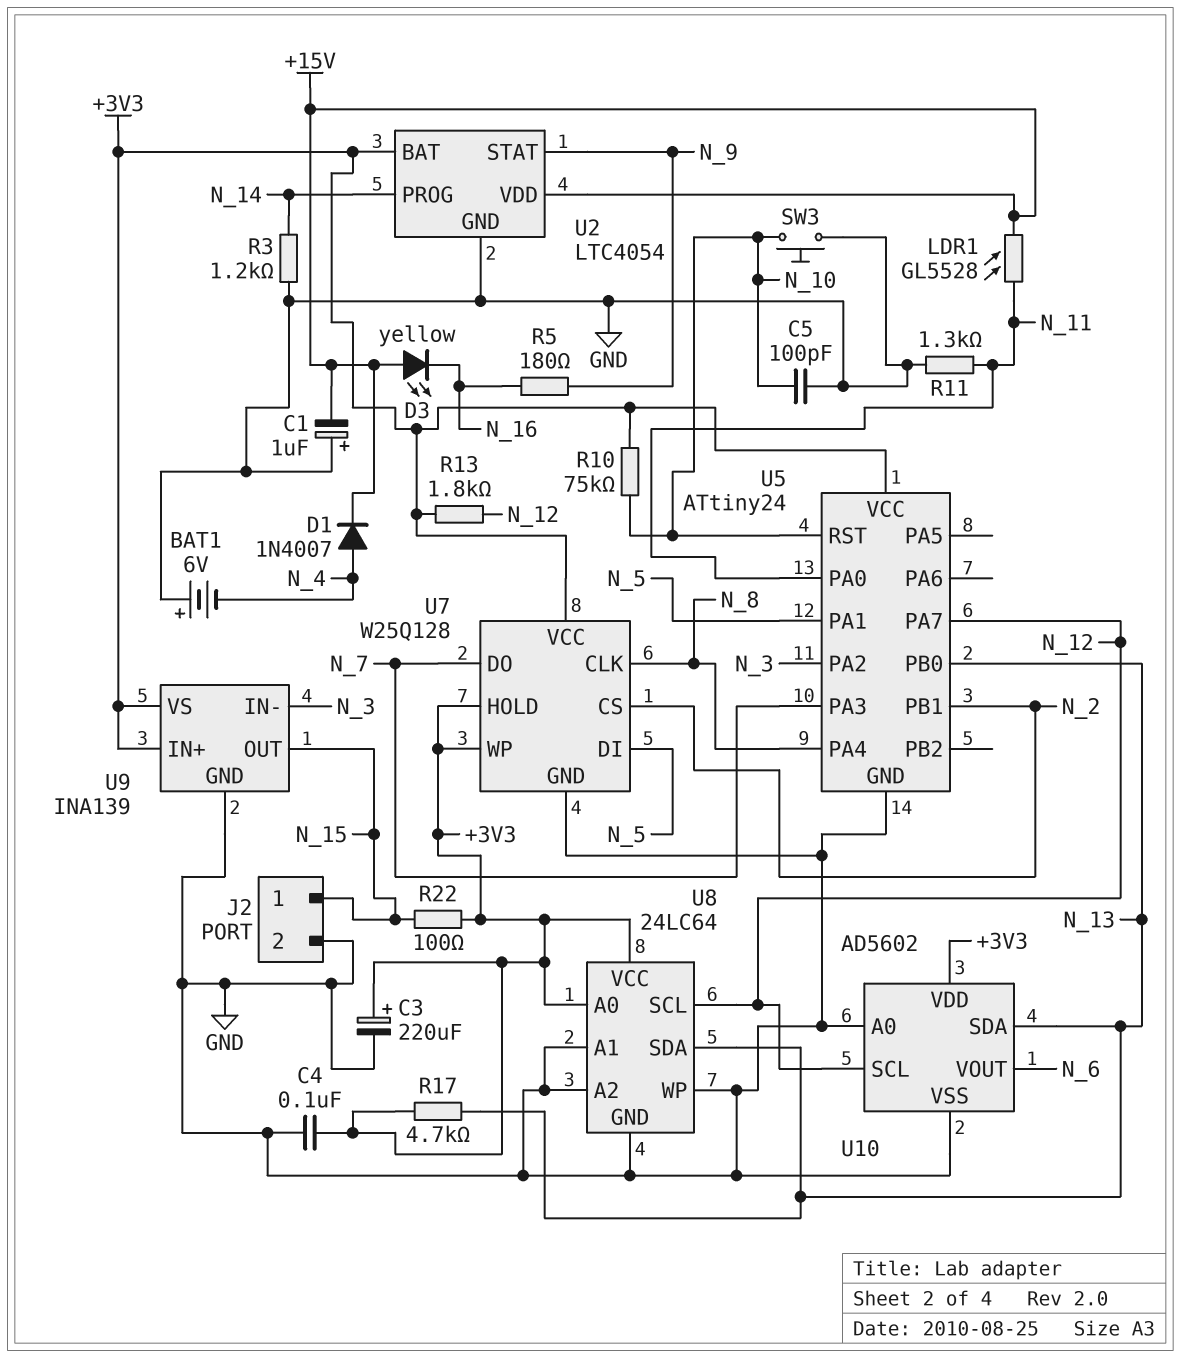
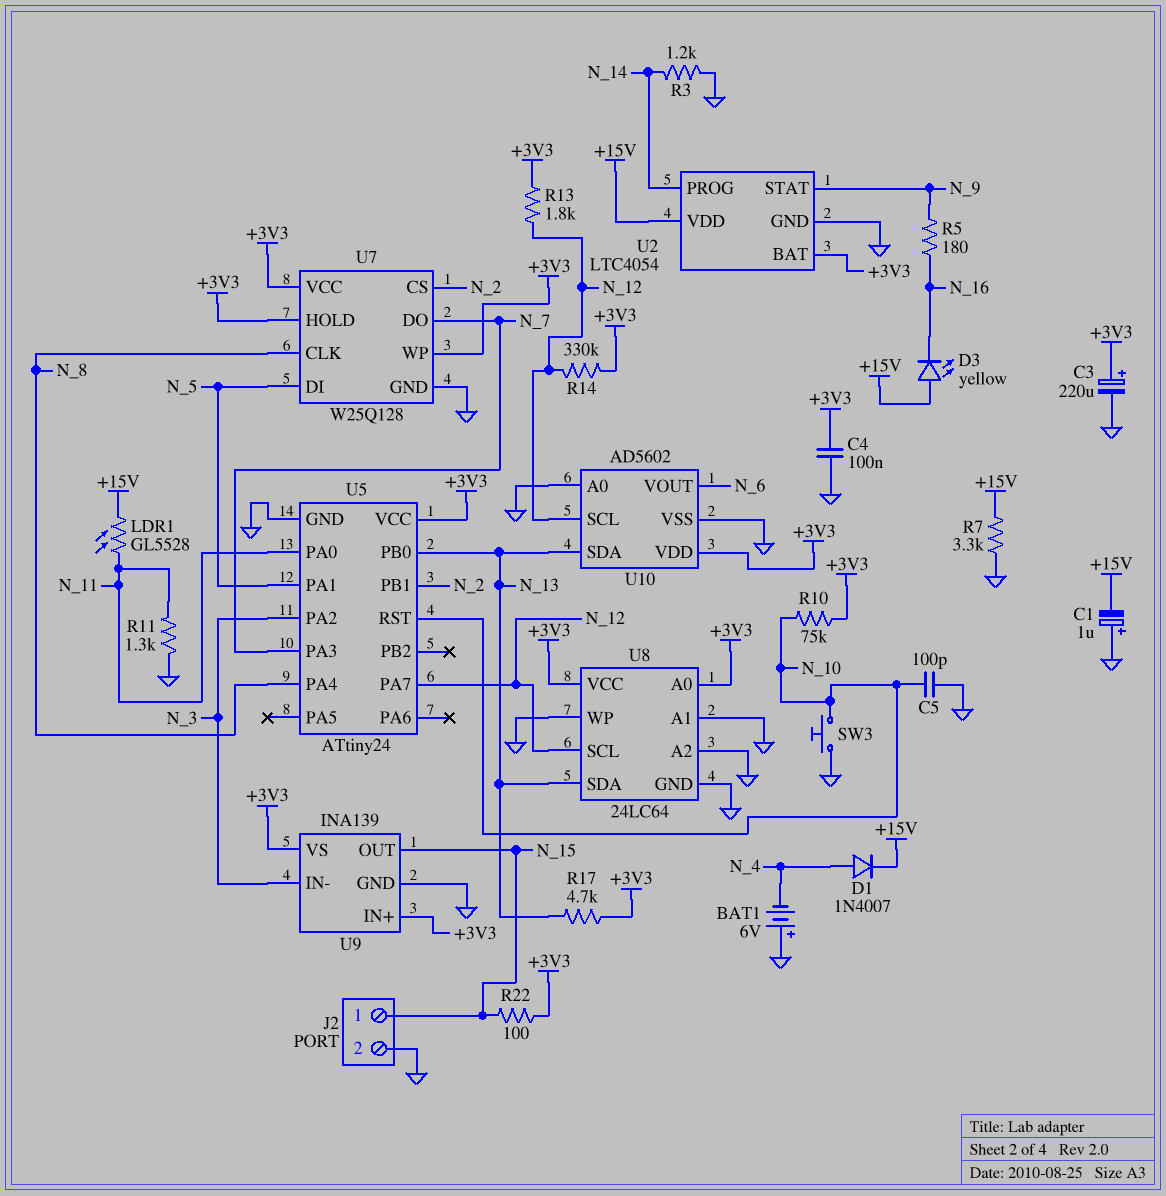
R7: none -> 3.3k (+15V, GND)
R14: none -> 330k (+3V3, N_12)

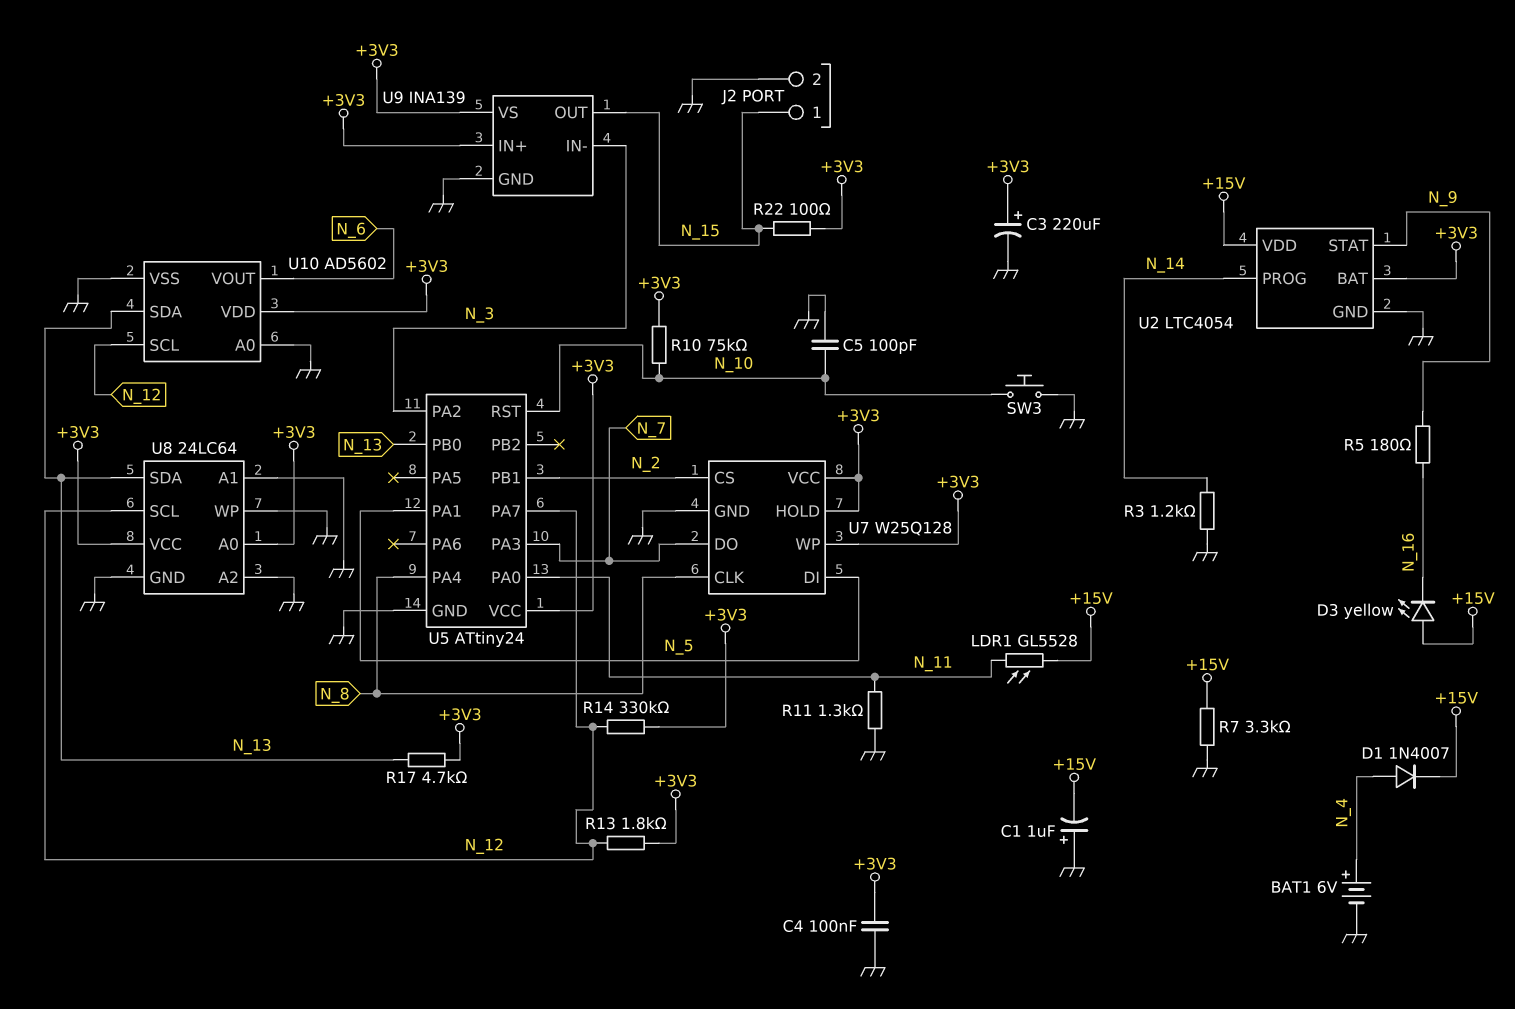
BAT1: 6V (plus GND, minus N_4) -> 6V (plus N_4, minus GND)

